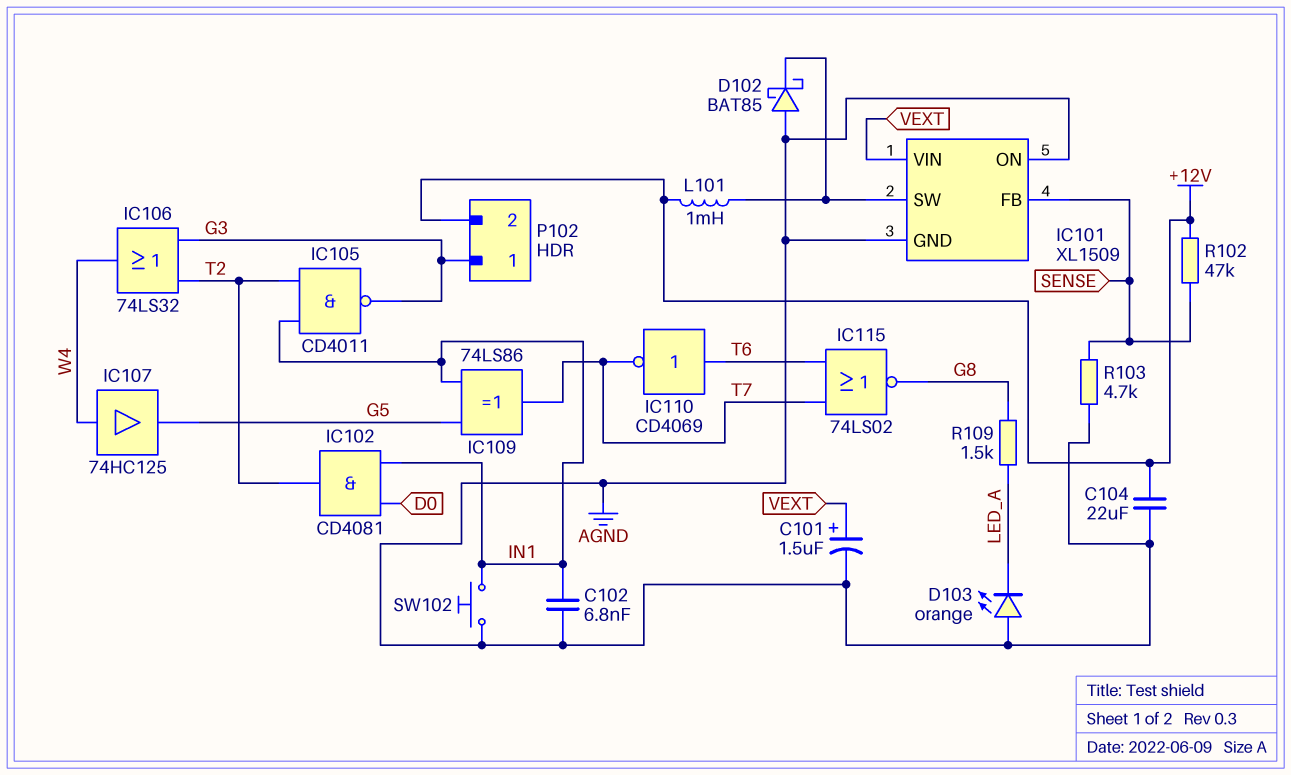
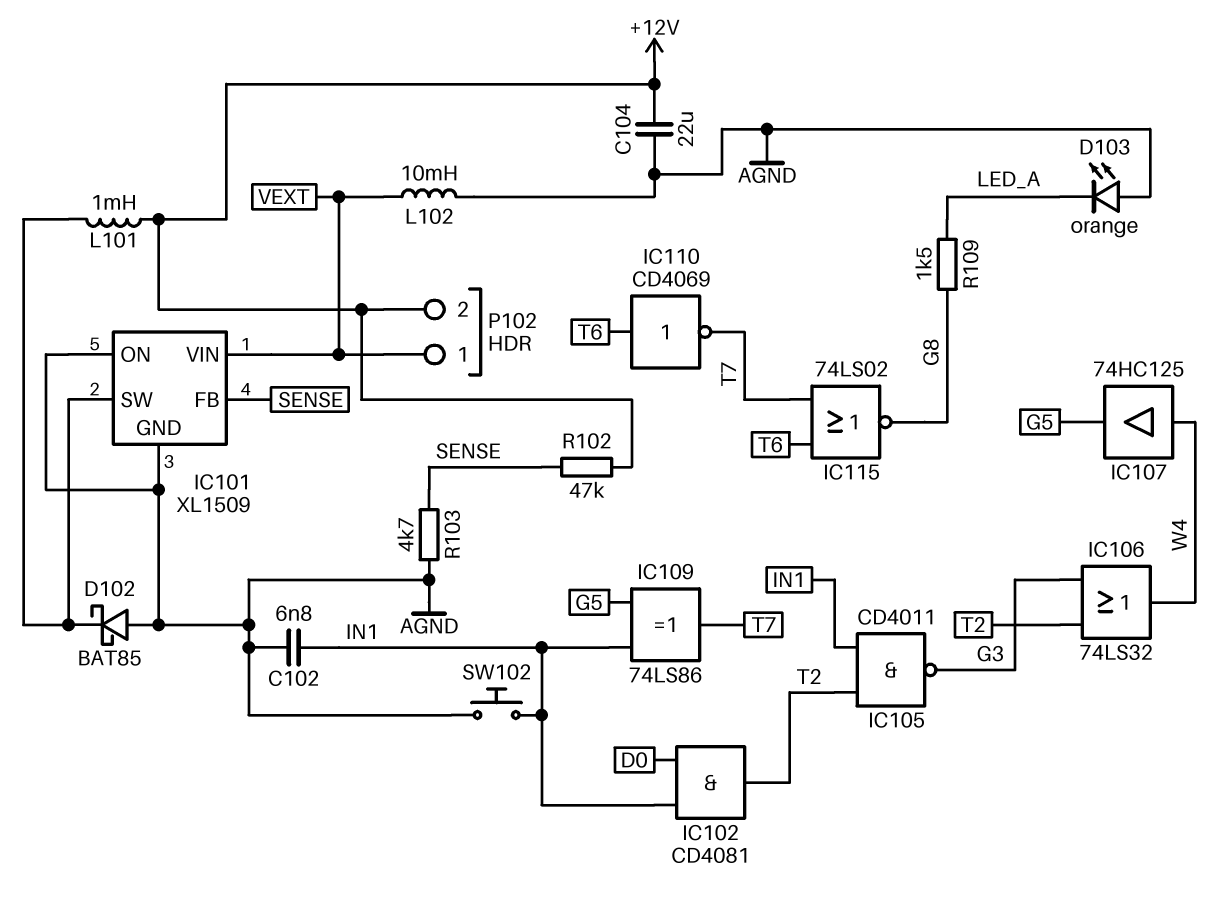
C101: 1.5uF (plus VEXT, minus AGND) -> none
L102: none -> 10mH (AGND, VEXT)
P102 pin 1: G3 -> VEXT

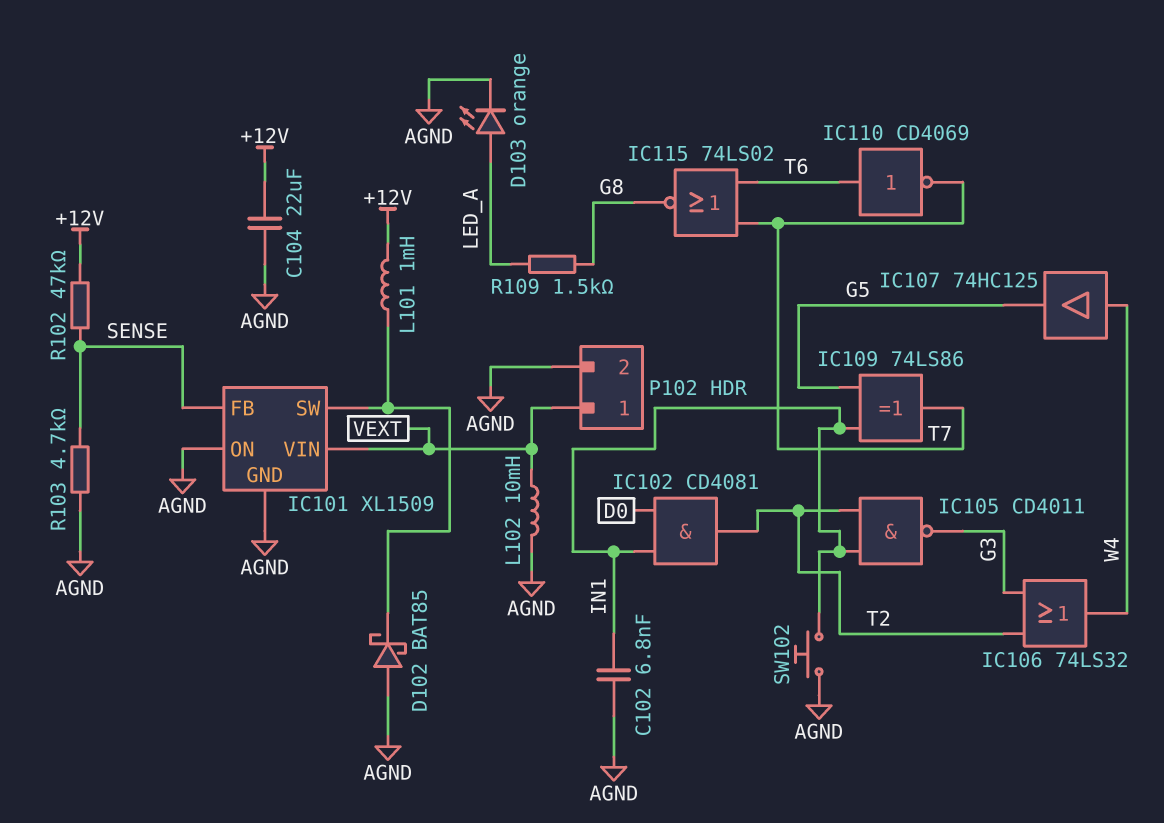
D103: LED orange (A AGND, K LED_A) -> LED orange (A LED_A, K AGND)
P102 pin 2: +12V -> AGND

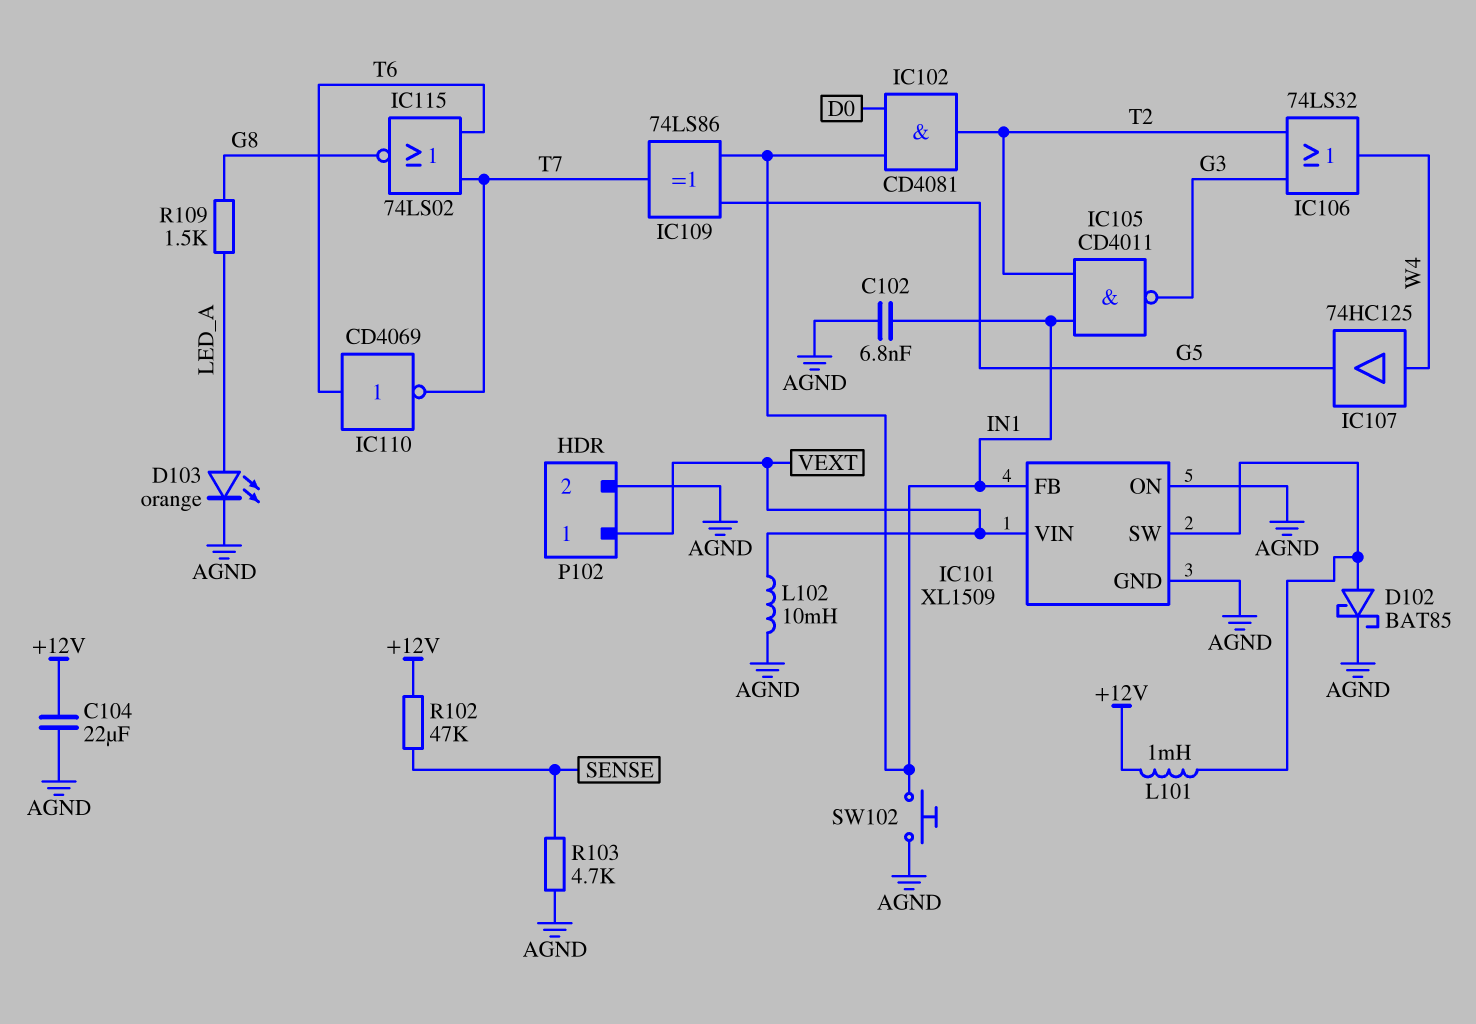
D102: schottky BAT85 (A AGND, K IC101/SW) -> schottky BAT85 (A IC101/SW, K AGND)
IC101 pin FB: SENSE -> IN1

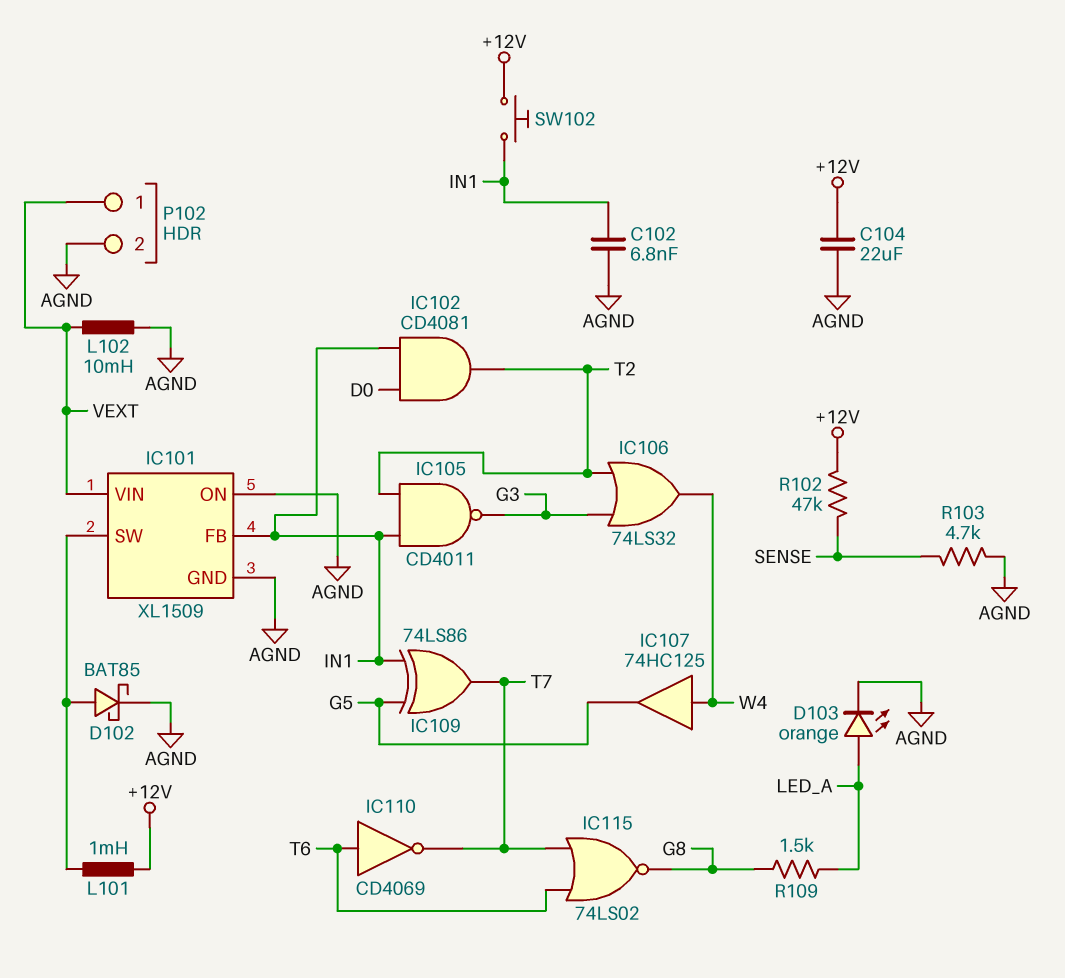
SW102: button (AGND, IN1) -> button (+12V, IN1)

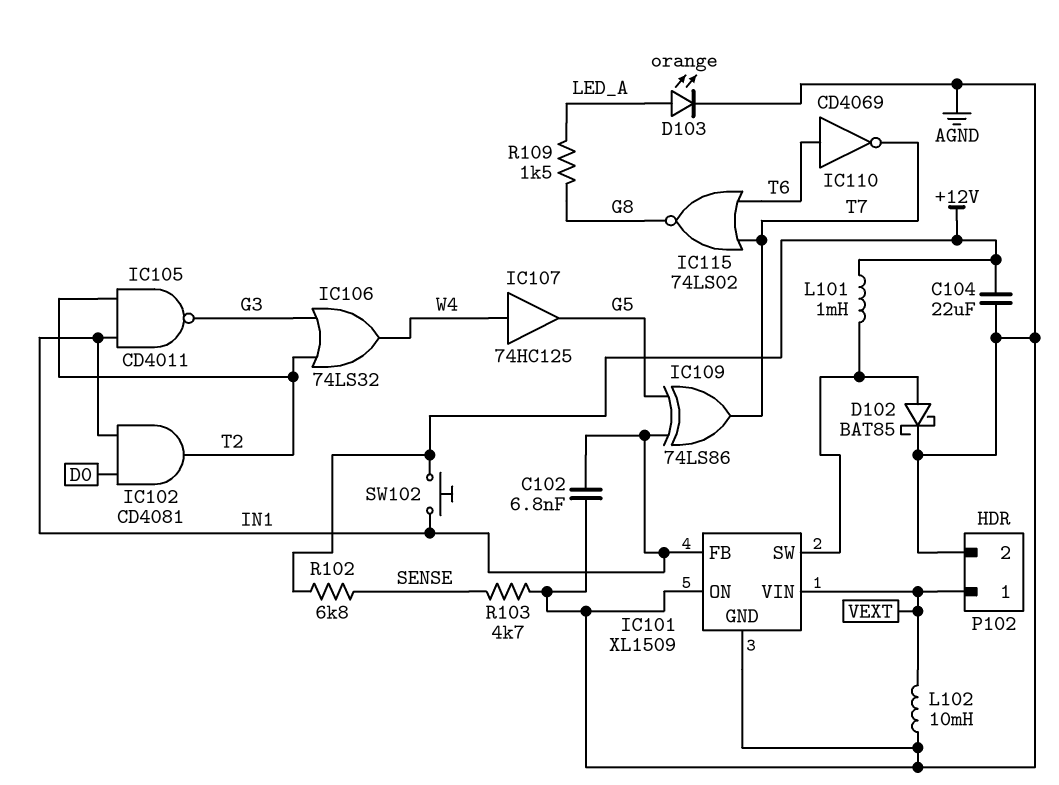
R102: 47k (+12V, SENSE) -> 6.8k (+12V, SENSE)

